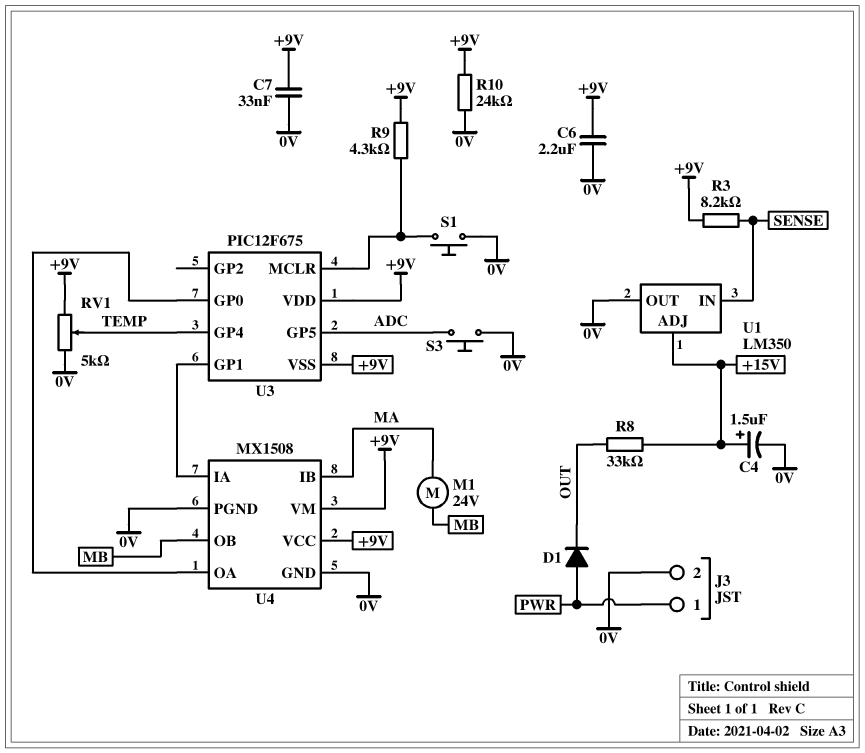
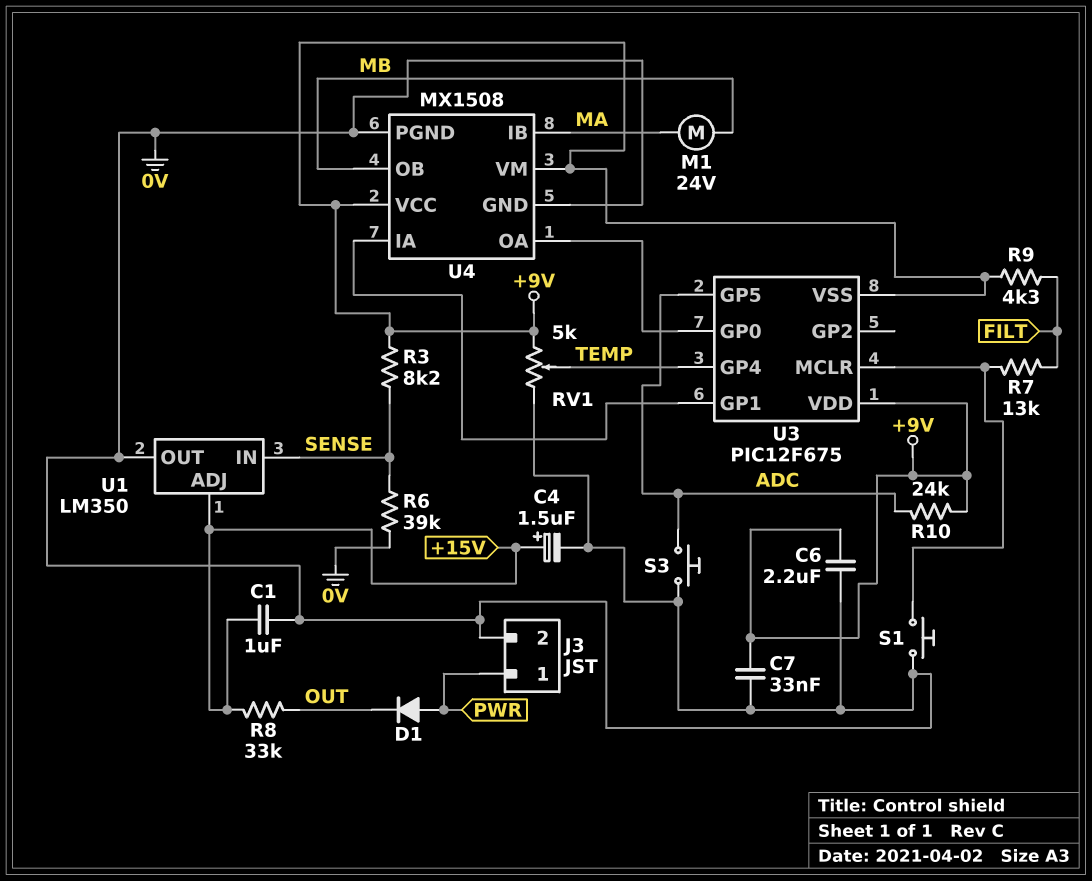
C1: none -> 1uF (+15V, 0V)
R6: none -> 39k (0V, SENSE)
R7: none -> 13k (FILT, U3/MCLR)
R9: 4.3k (+9V, U3/MCLR) -> 4.3k (+9V, FILT)
R10: 24k (+9V, 0V) -> 24k (+9V, ADC)

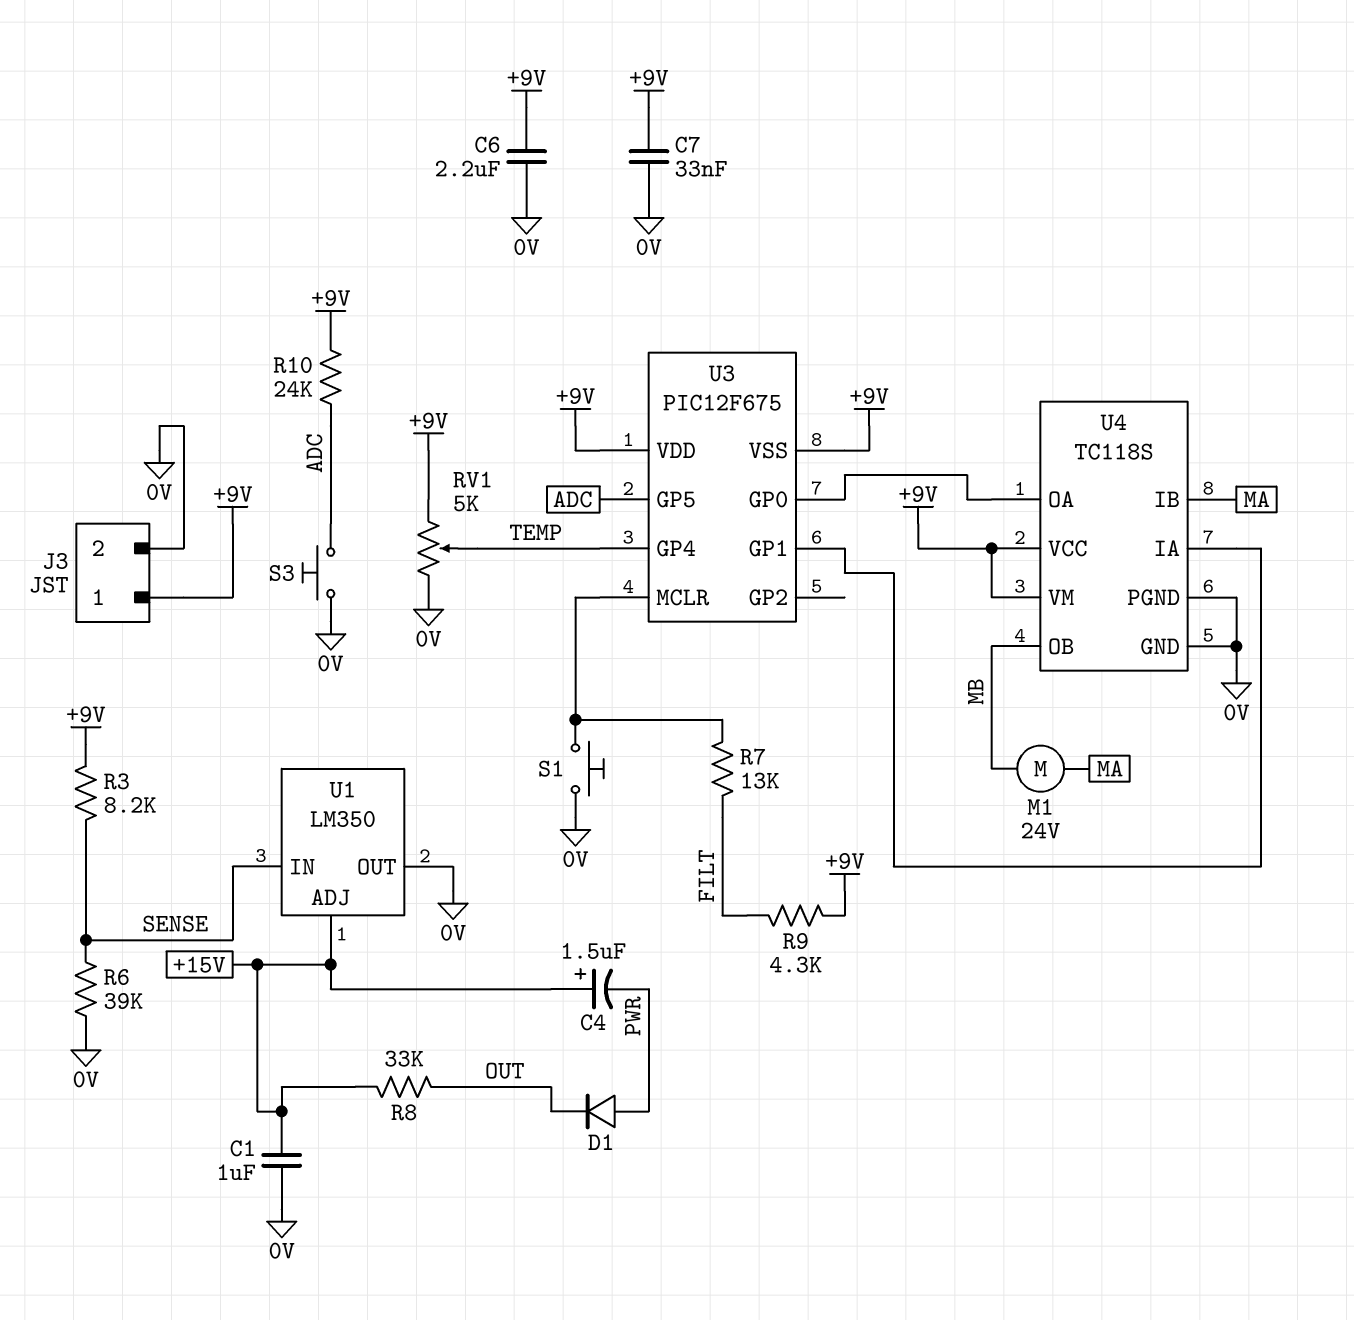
C4: 1.5uF (plus +15V, minus 0V) -> 1.5uF (plus +15V, minus PWR)
J3 pin 1: PWR -> +9V
U4: MX1508 -> TC118S

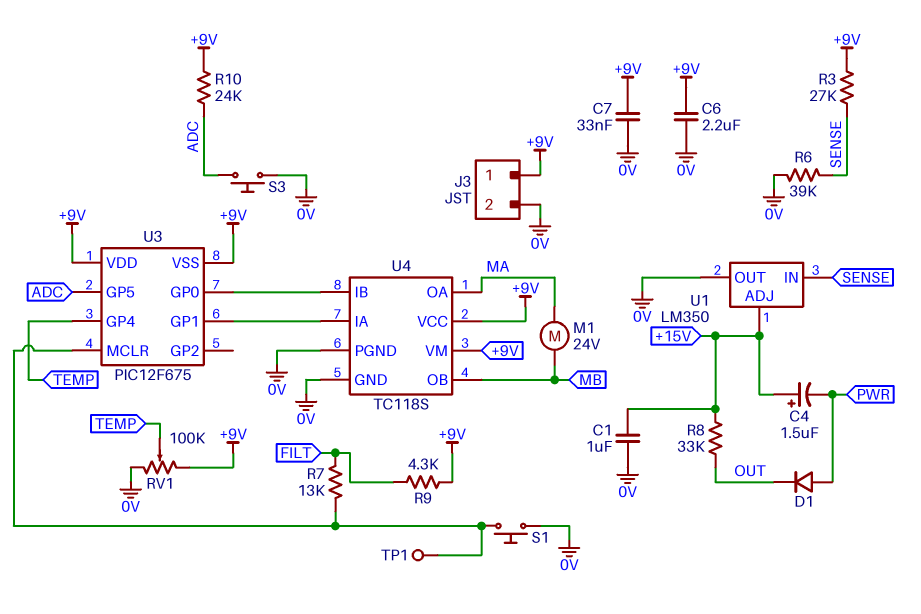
R3: 8.2k (+9V, SENSE) -> 27k (+9V, SENSE)
RV1: 5k (+9V, 0V, wiper TEMP) -> 100k (+9V, 0V, wiper TEMP)
TP1: none -> test point (U3/MCLR)
U4 pin IB: MA -> U3/GP0
U4 pin OA: U3/GP0 -> MA

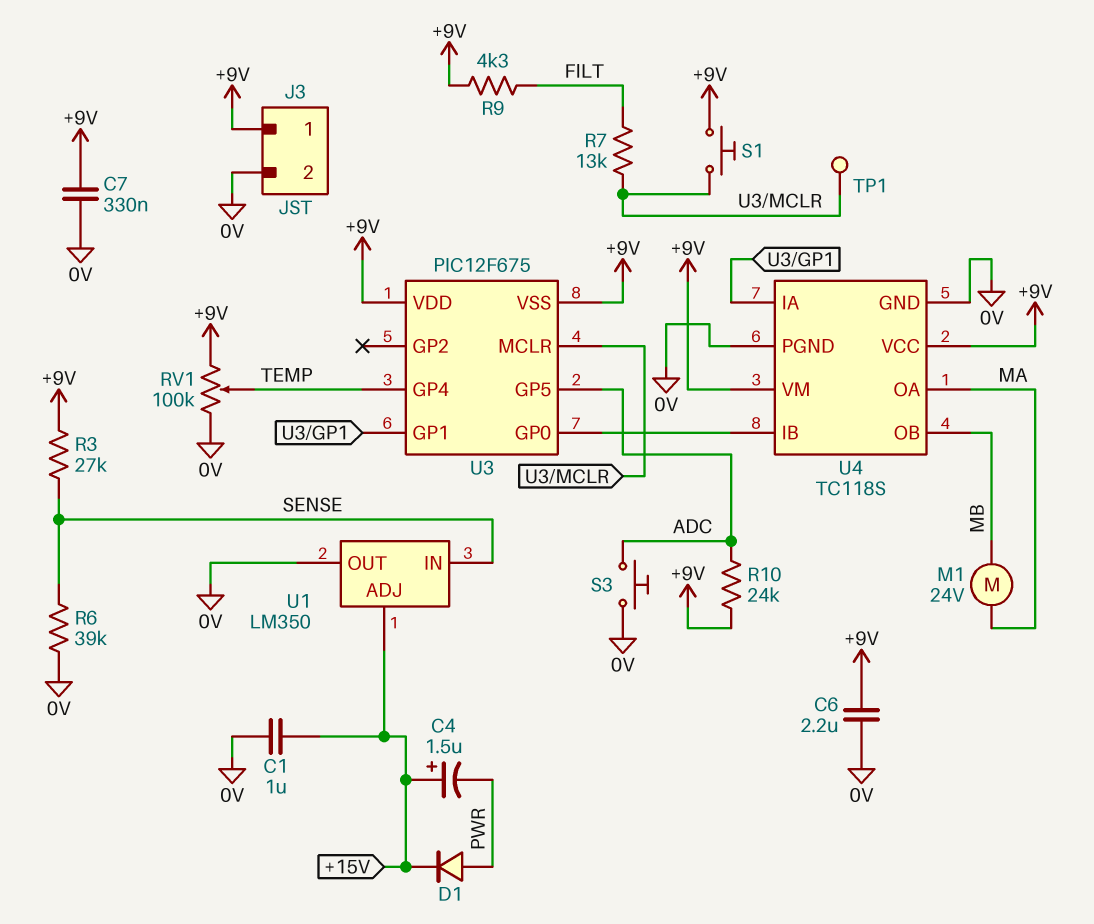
C7: 33nF (+9V, 0V) -> 330nF (+9V, 0V)
D1: diode (A PWR, K OUT) -> diode (A PWR, K +15V)
R8: 33k (+15V, OUT) -> none
S1: button (0V, U3/MCLR) -> button (+9V, U3/MCLR)

